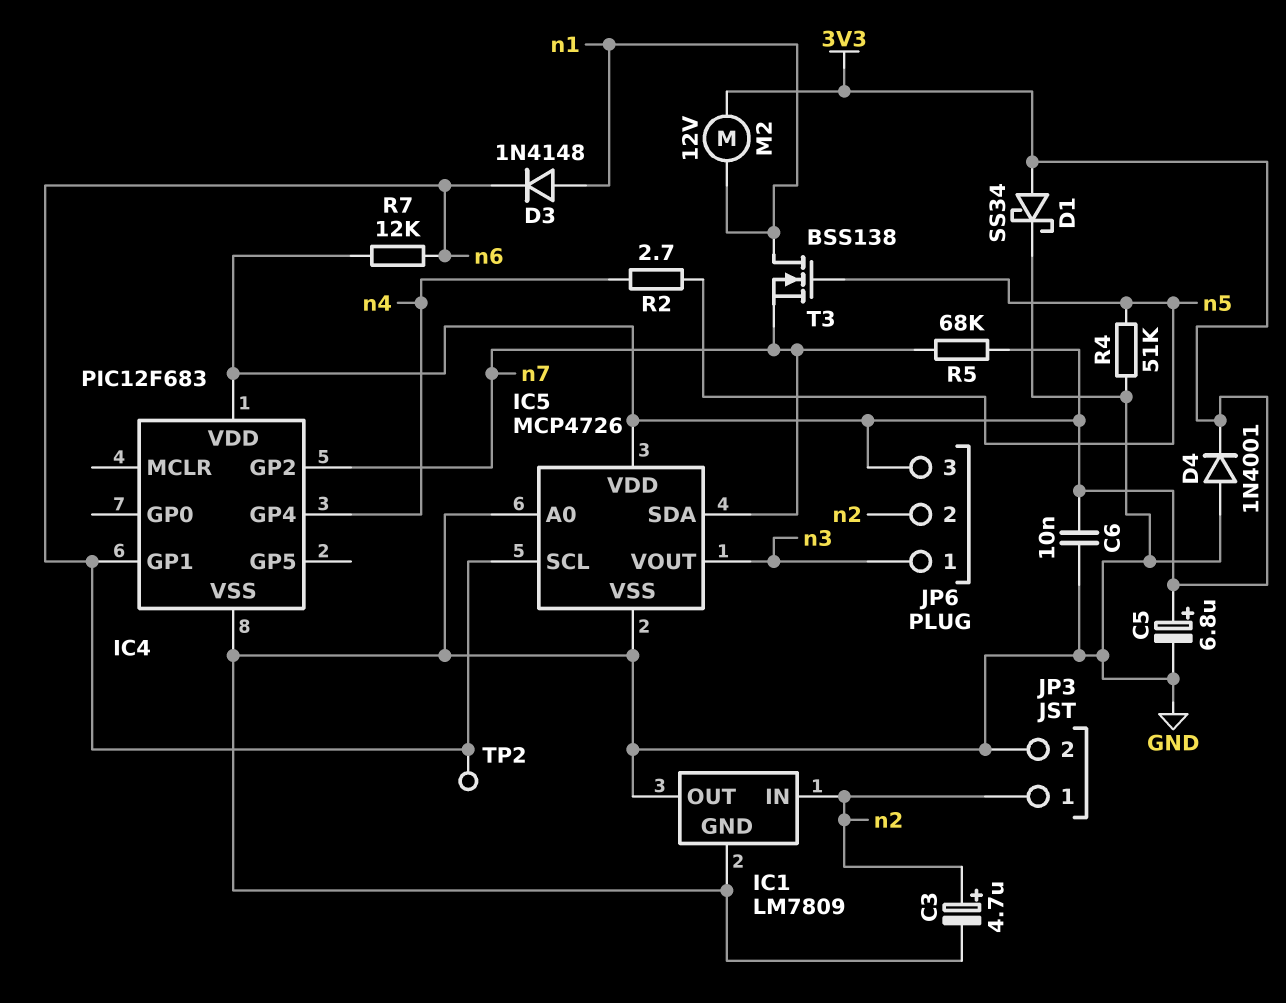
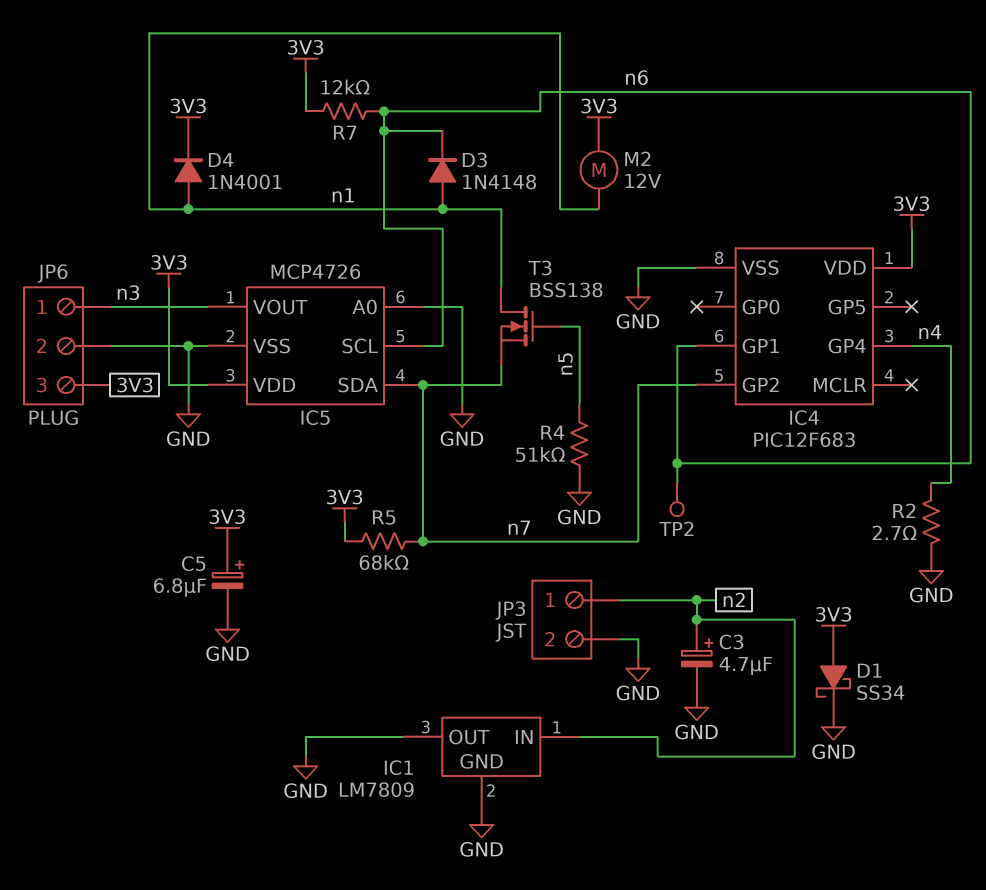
C6: 10nF (3V3, GND) -> none
D4: diode 1N4001 (A GND, K 3V3) -> diode 1N4001 (A n1, K 3V3)
JP6 pin 2: n2 -> GND
R2: 2.7 (n4, n5) -> 2.7 (GND, n4)

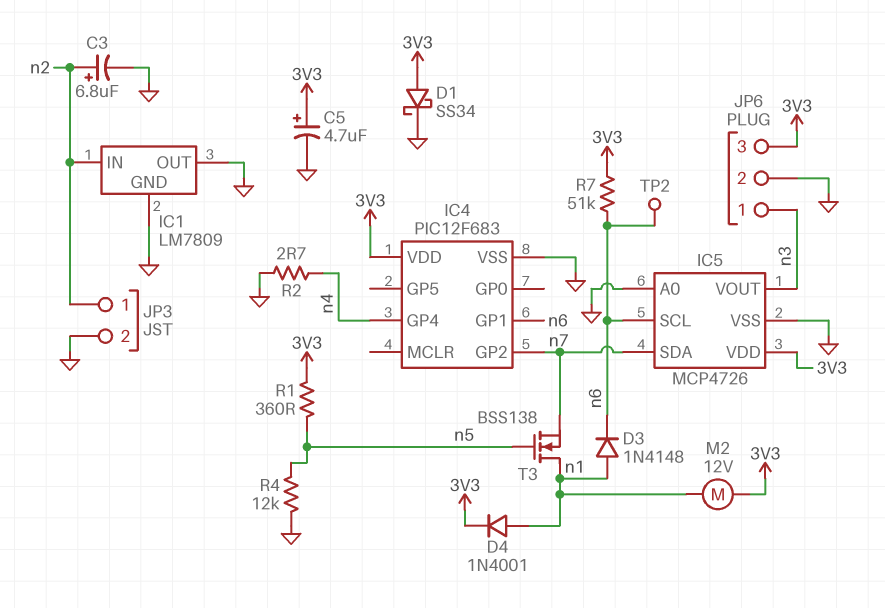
C3: 4.7uF (plus n2, minus GND) -> 6.8uF (plus n2, minus GND)
C5: 6.8uF (plus 3V3, minus GND) -> 4.7uF (plus 3V3, minus GND)
R1: none -> 360 (3V3, n5)
R4: 51k (GND, n5) -> 12k (GND, n5)
R5: 68k (3V3, n7) -> none
R7: 12k (3V3, n6) -> 51k (3V3, n6)

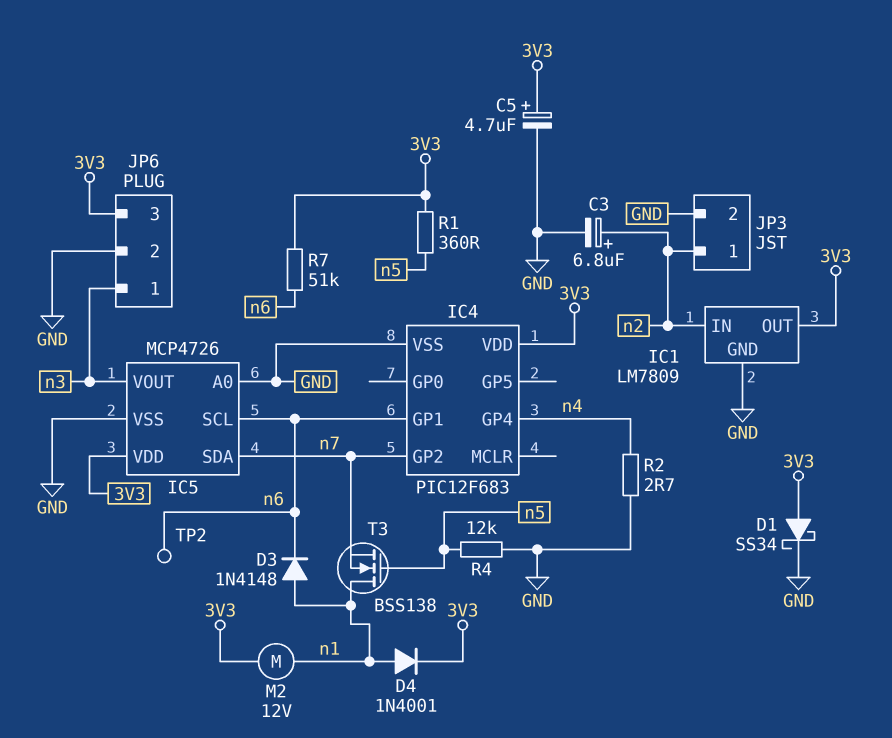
IC1 pin OUT: GND -> 3V3

